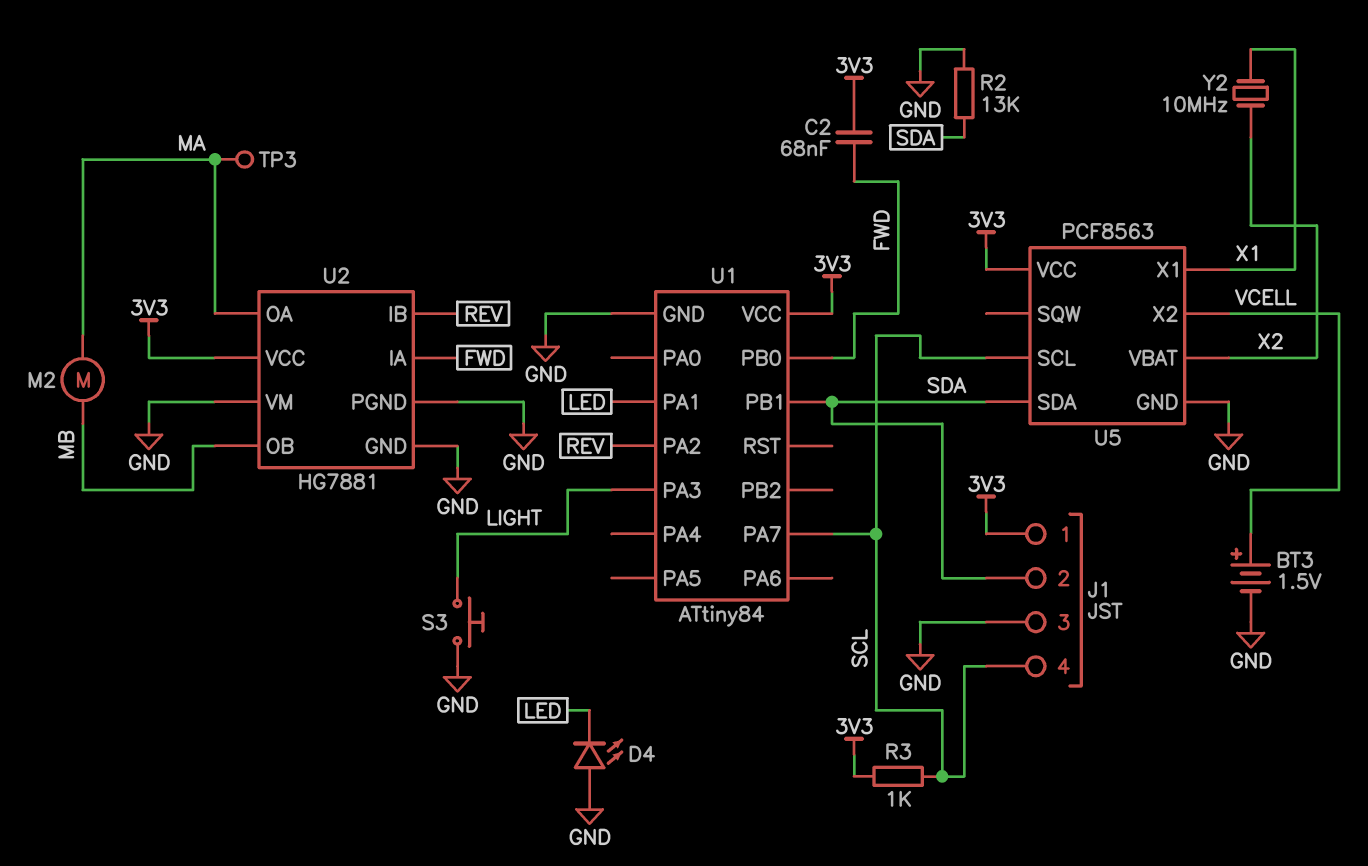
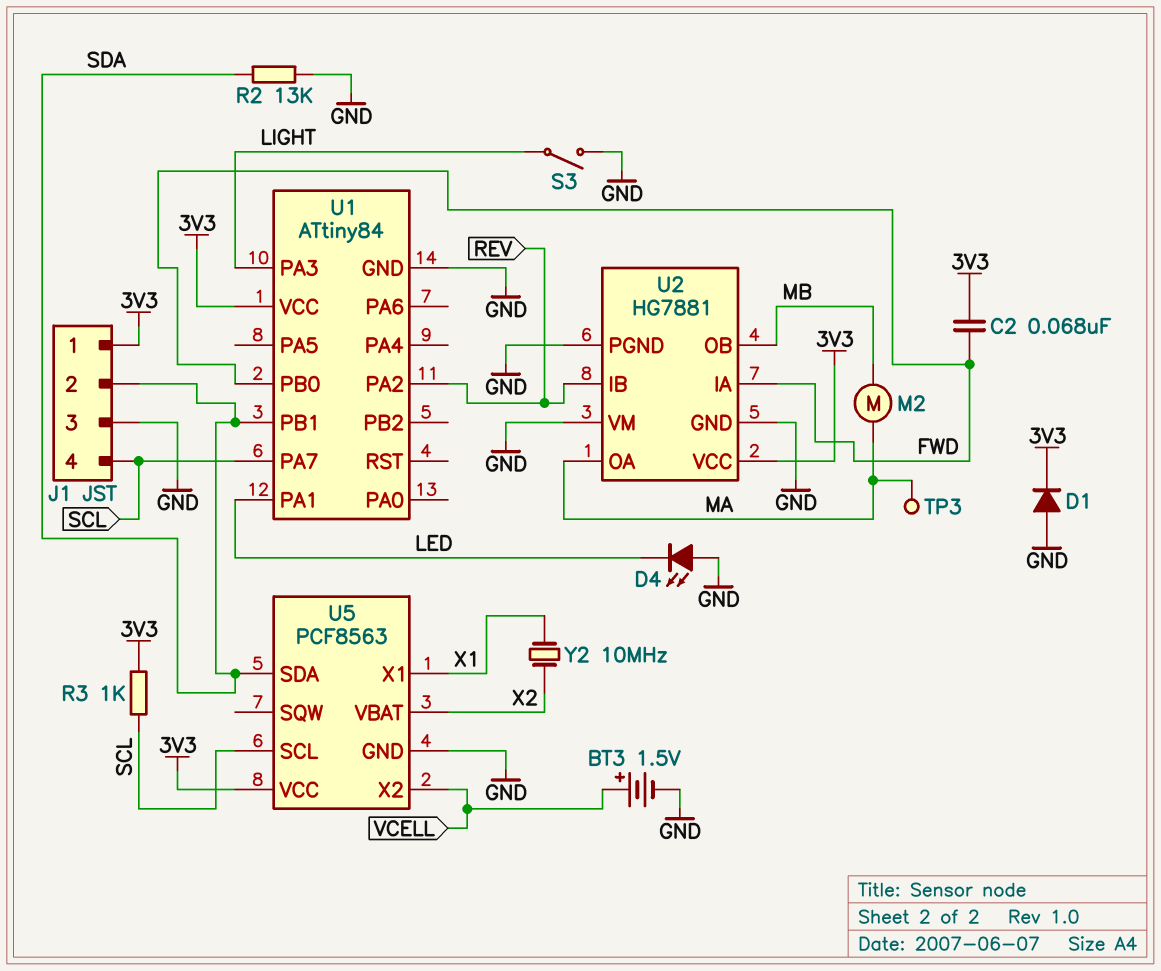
D1: none -> diode (A GND, K 3V3)
S3: button (GND, LIGHT) -> switch (GND, LIGHT)

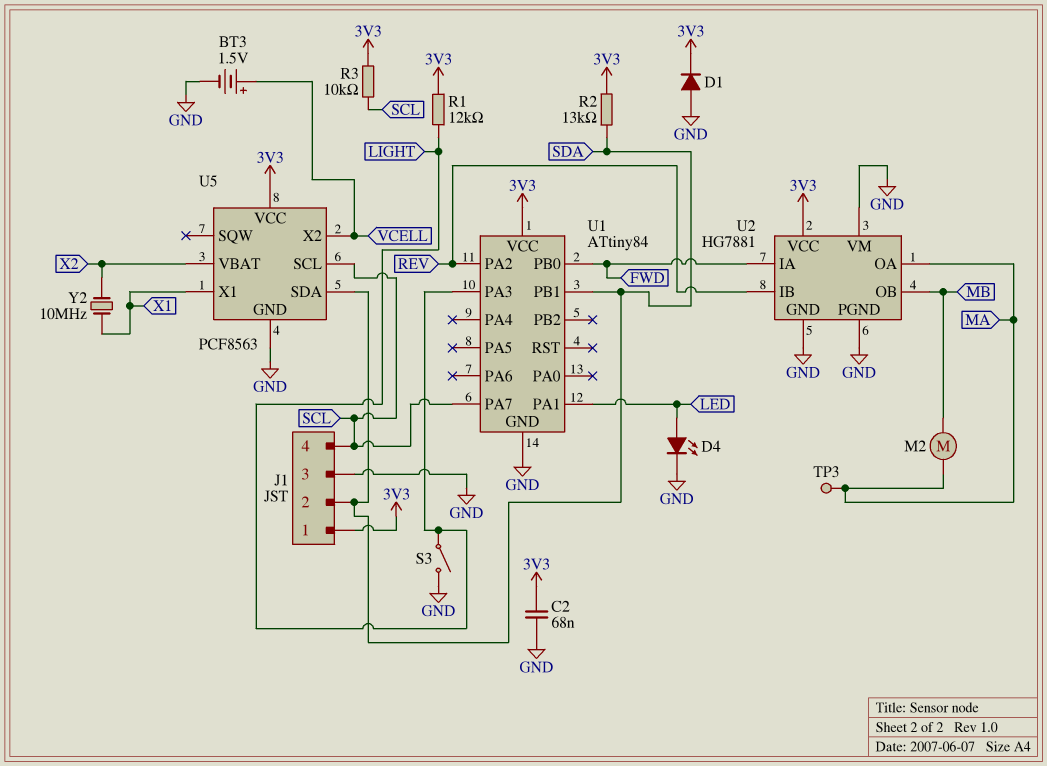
C2: 68nF (3V3, FWD) -> 68nF (3V3, GND)
D4: LED (A GND, K LED) -> LED (A LED, K GND)
R1: none -> 12k (3V3, LIGHT)
R2: 13k (GND, SDA) -> 13k (3V3, SDA)
R3: 1k (3V3, SCL) -> 10k (3V3, SCL)

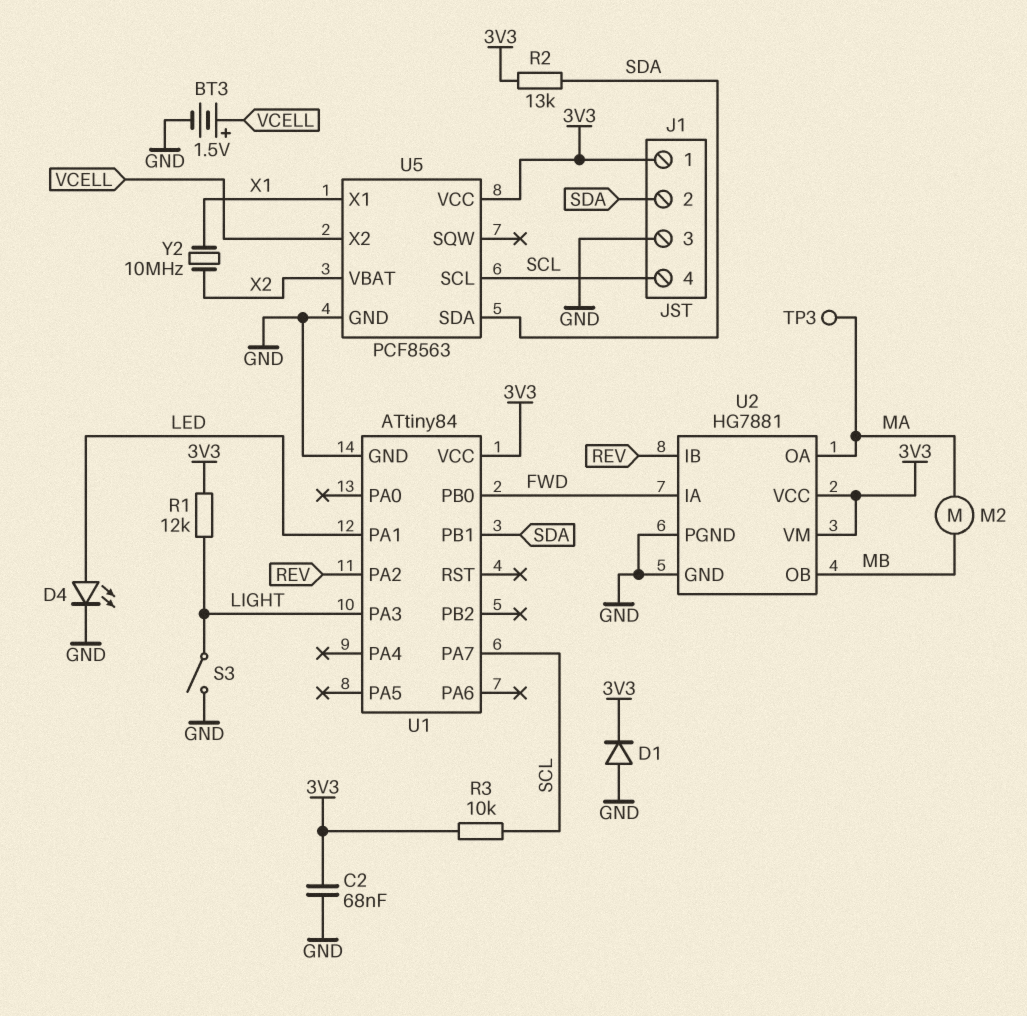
U2 pin VM: GND -> 3V3

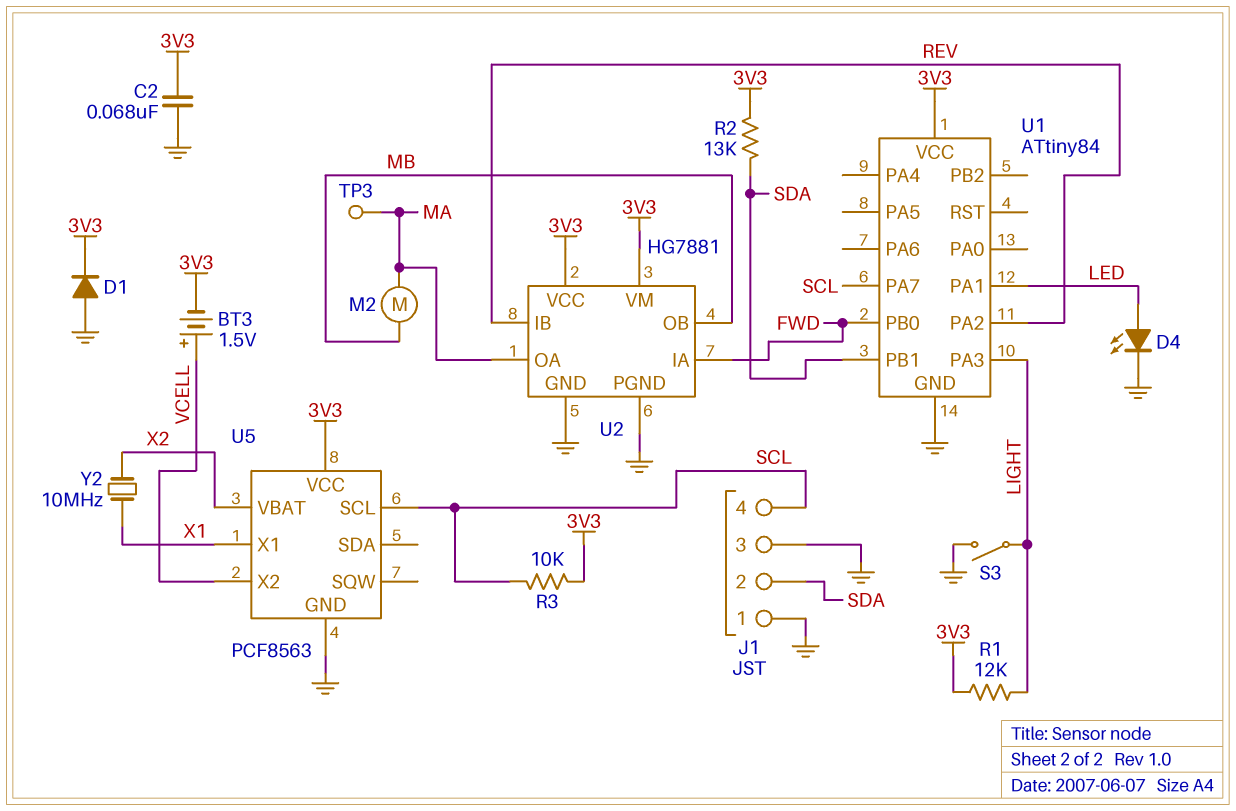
BT3: 1.5V (plus VCELL, minus GND) -> 1.5V (plus VCELL, minus 3V3)
J1 pin 1: 3V3 -> GND
U5 pin SDA: SDA -> none

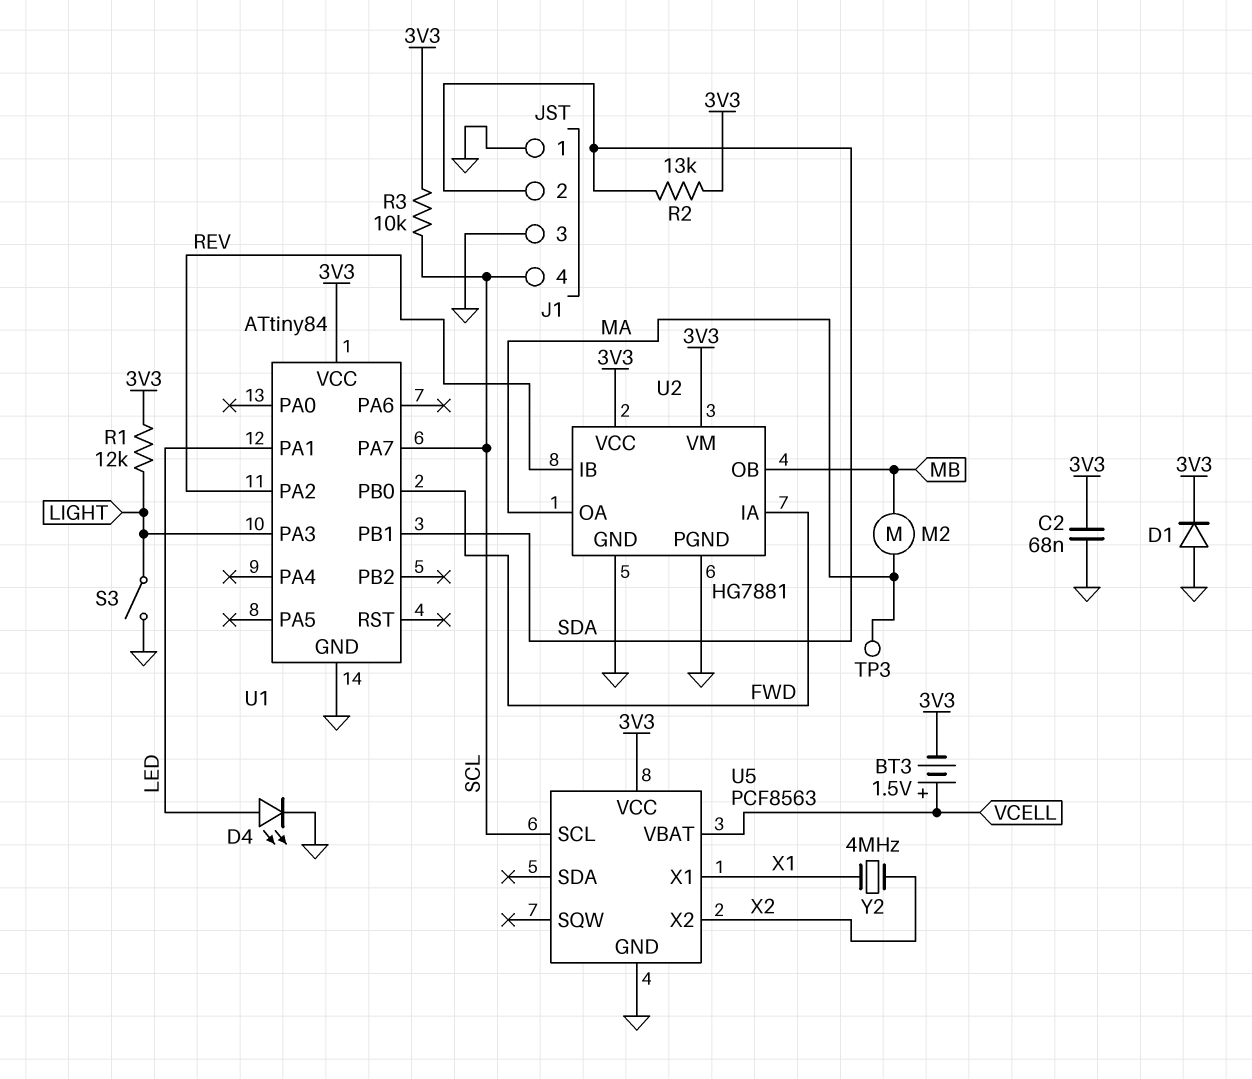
U5 pin VBAT: X2 -> VCELL
U5 pin X2: VCELL -> X2
Y2: 10MHz (X1, X2) -> 4MHz (X1, X2)

